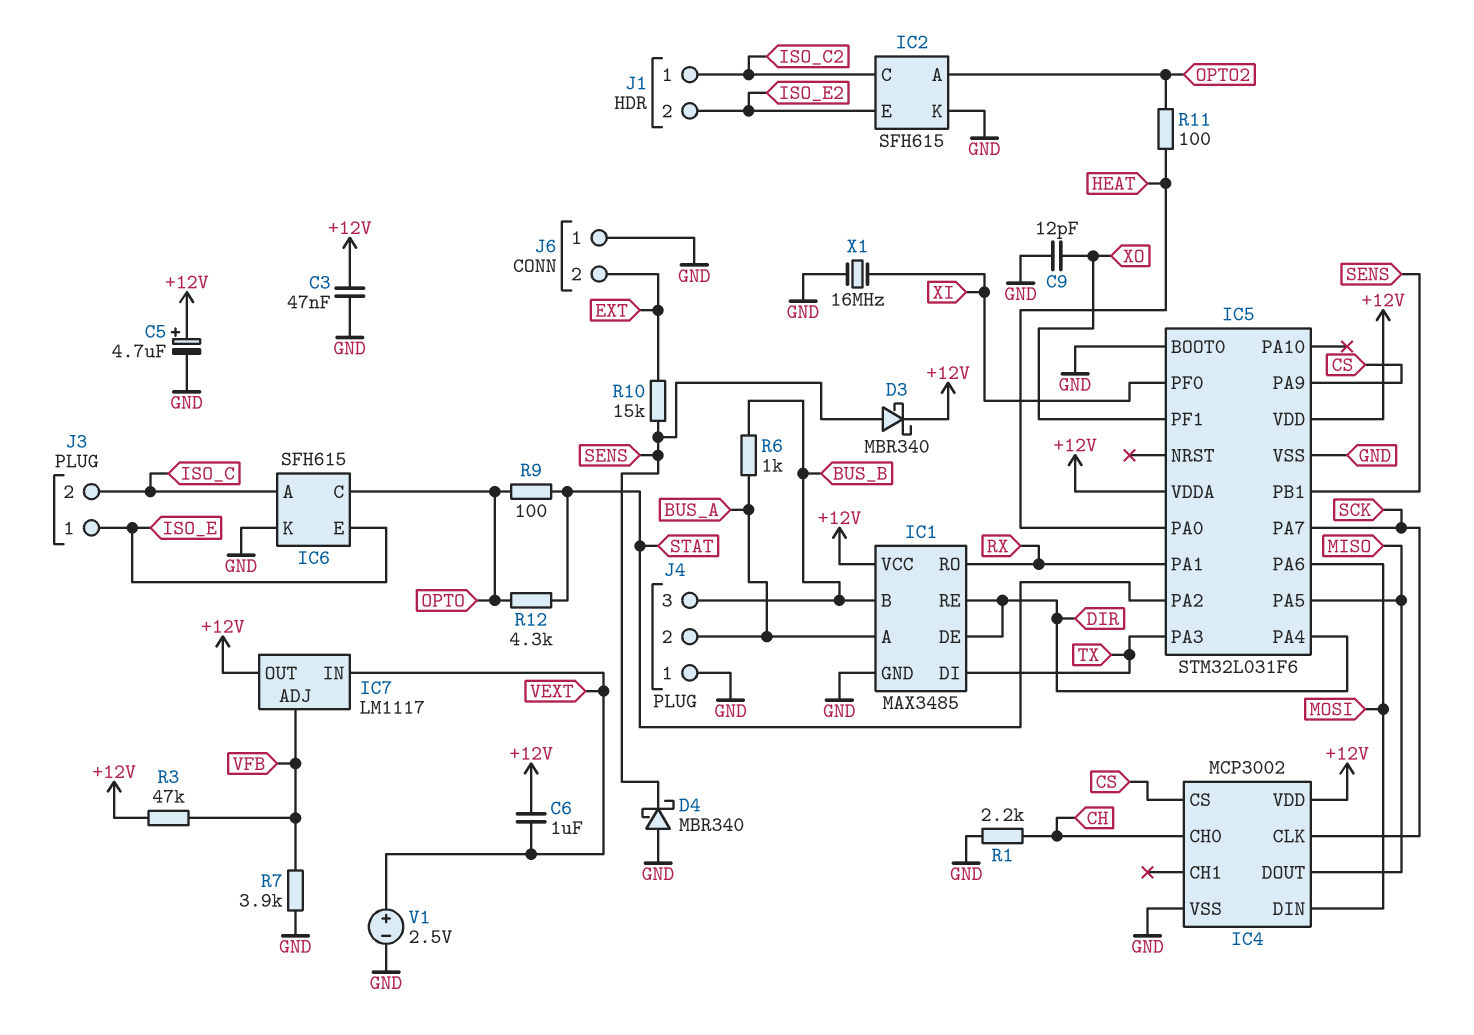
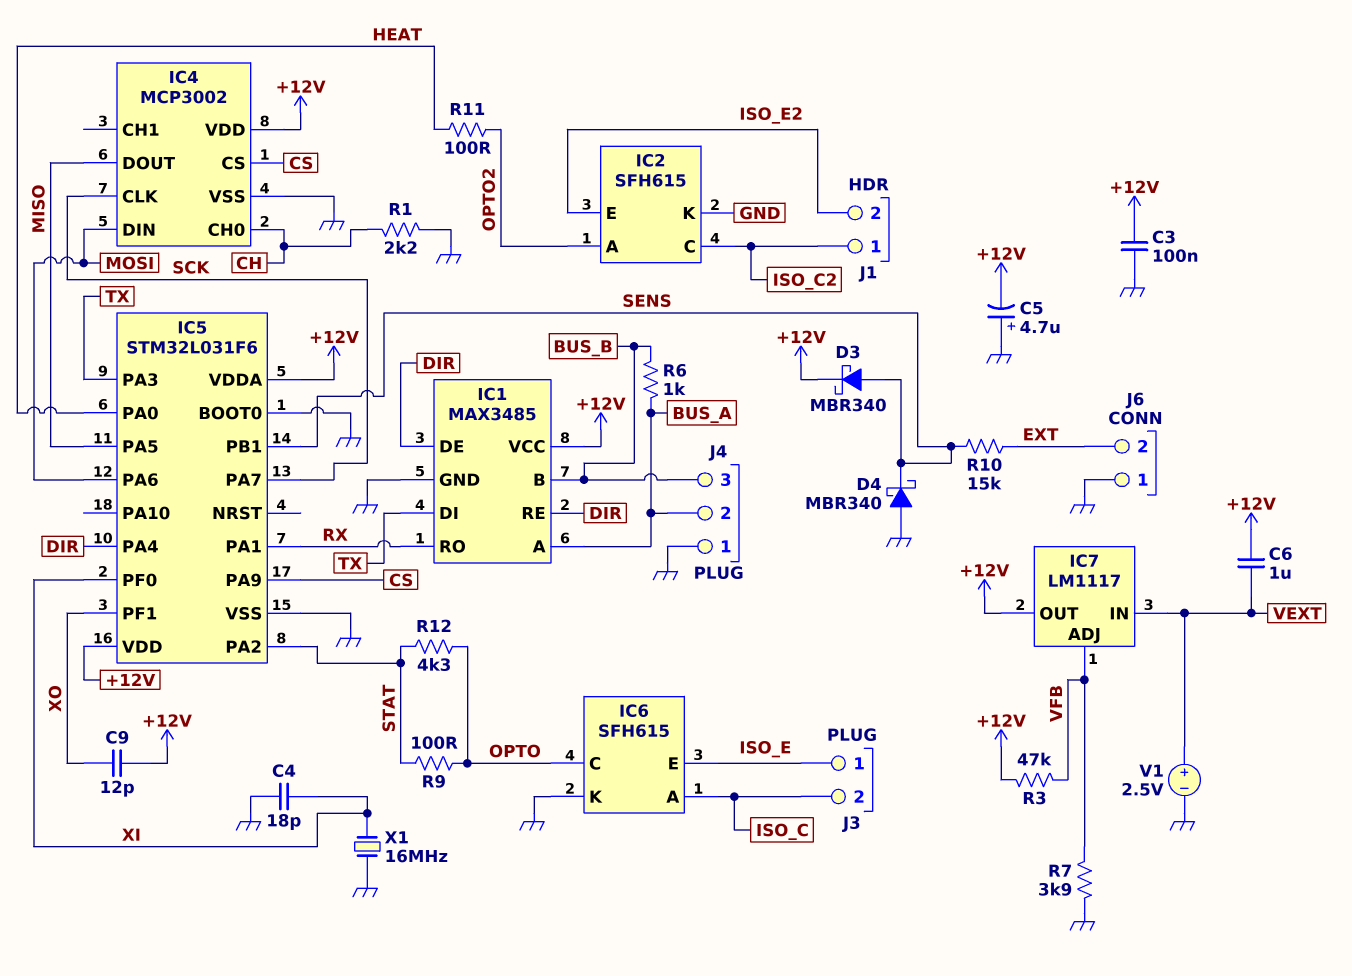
C3: 47nF (+12V, GND) -> 100nF (+12V, GND)
C4: none -> 18pF (GND, XI)
C5: 4.7uF (plus +12V, minus GND) -> 4.7uF (plus GND, minus +12V)
C9: 12pF (GND, XO) -> 12pF (+12V, XO)

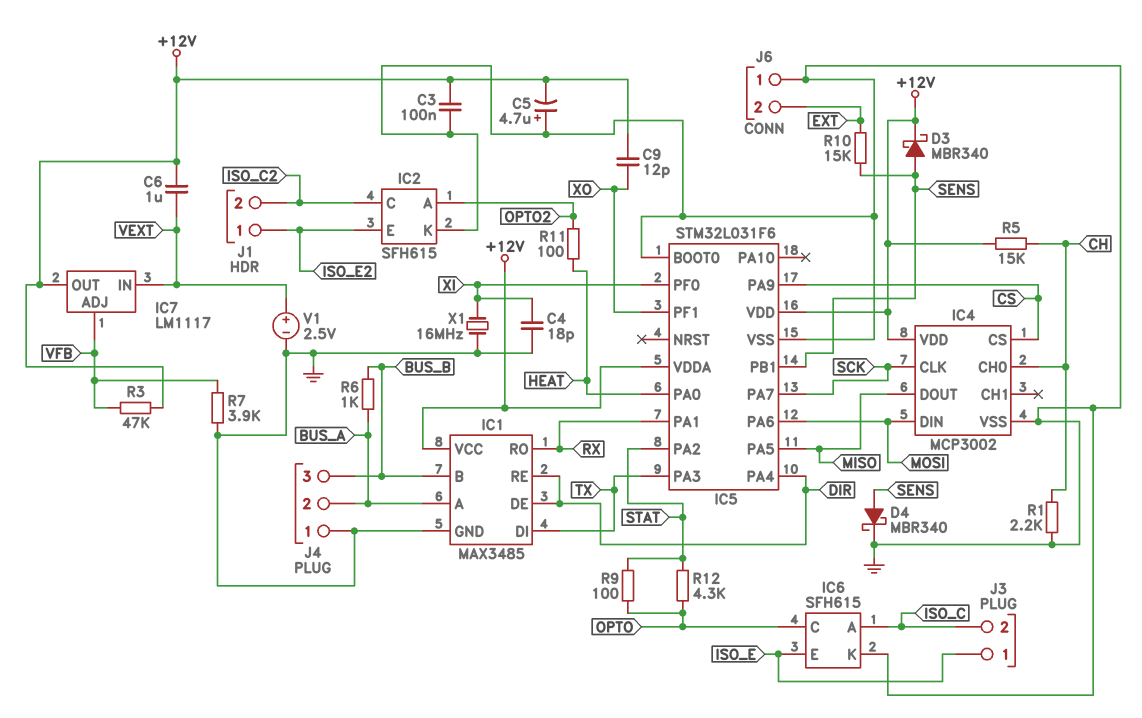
D4: schottky MBR340 (A GND, K SENS) -> schottky MBR340 (A SENS, K GND)
J1 pin 1: ISO_C2 -> ISO_E2
J1 pin 2: ISO_E2 -> ISO_C2
R5: none -> 15k (+12V, CH)

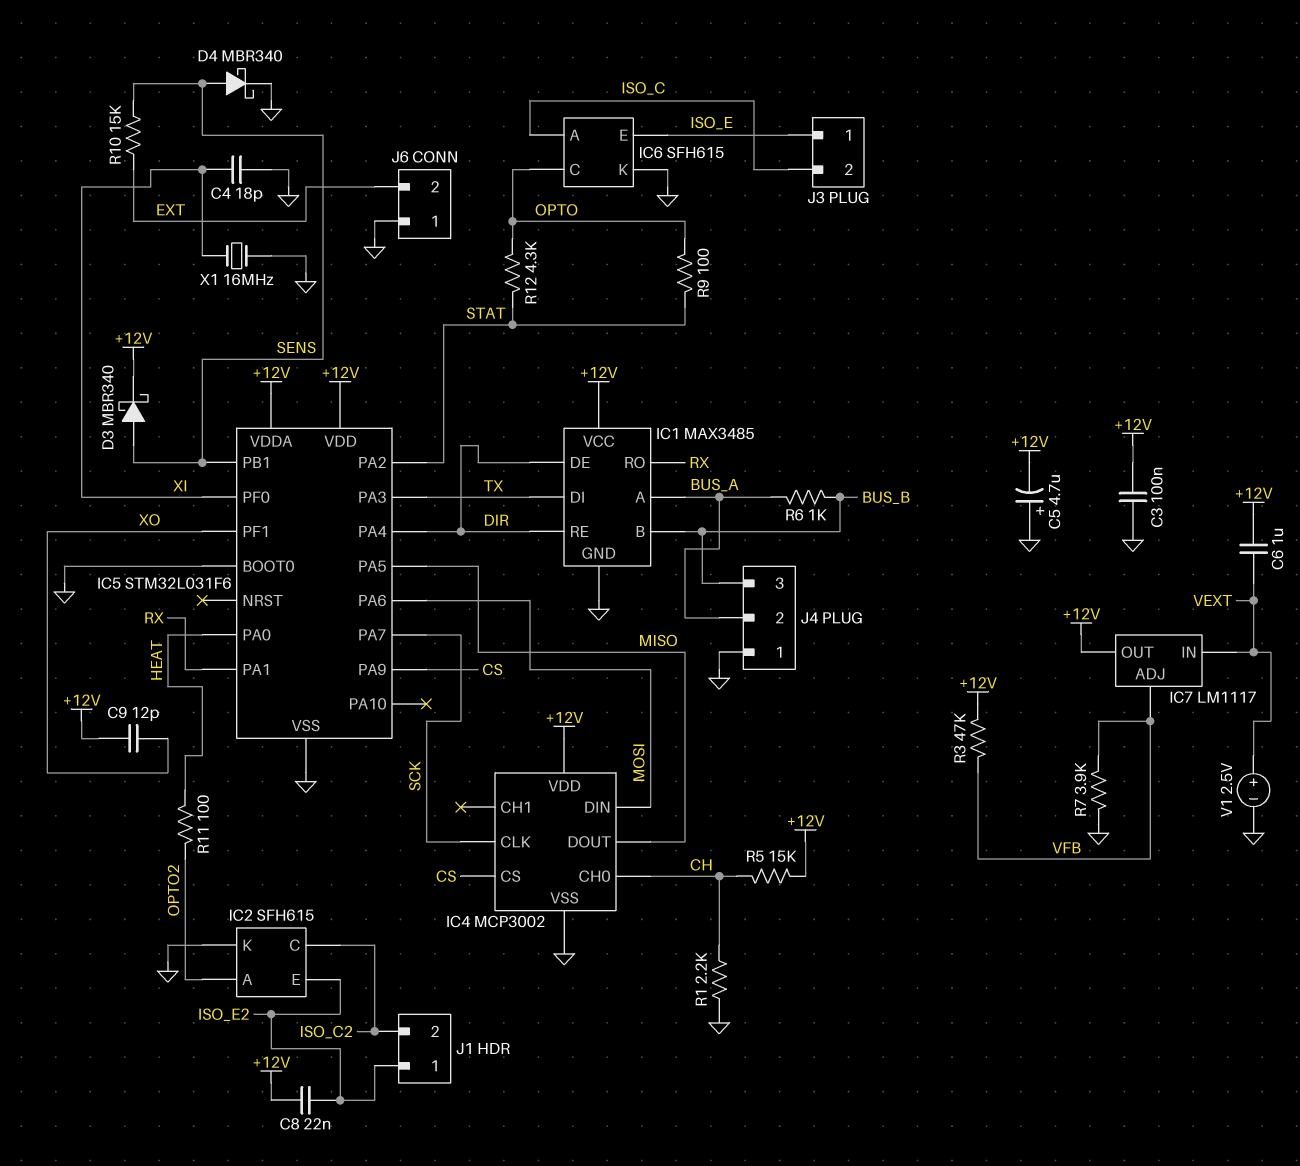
C8: none -> 22nF (+12V, ISO_E2)

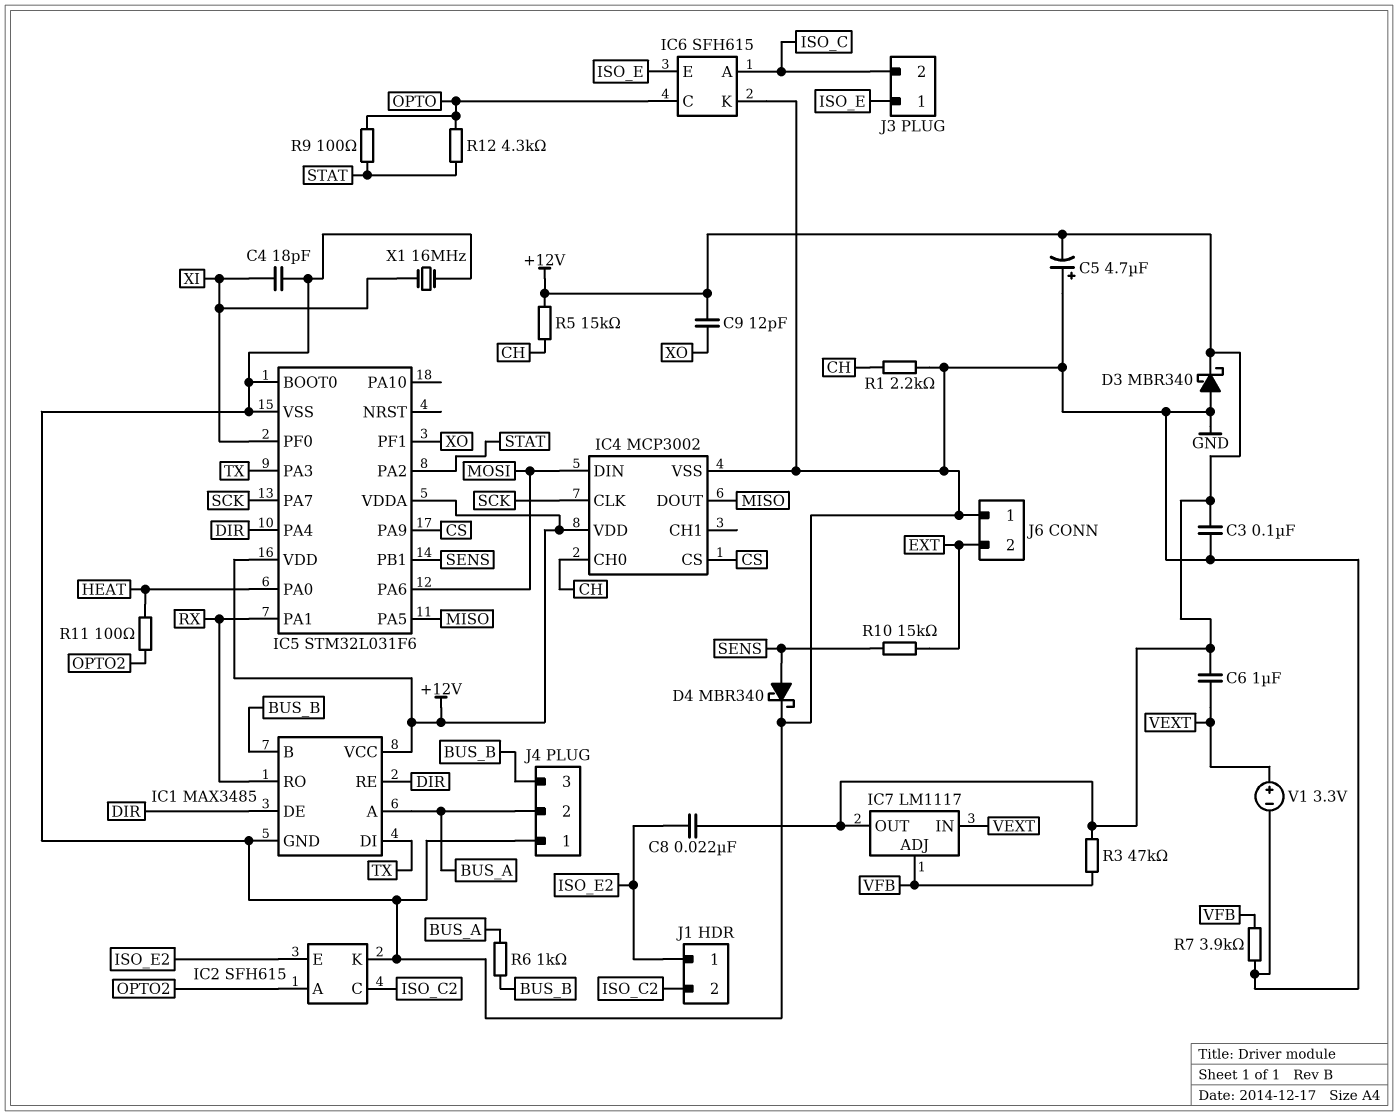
D3: schottky MBR340 (A SENS, K +12V) -> schottky MBR340 (A GND, K +12V)
V1: 2.5V (plus VEXT, minus GND) -> 3.3V (plus VEXT, minus GND)

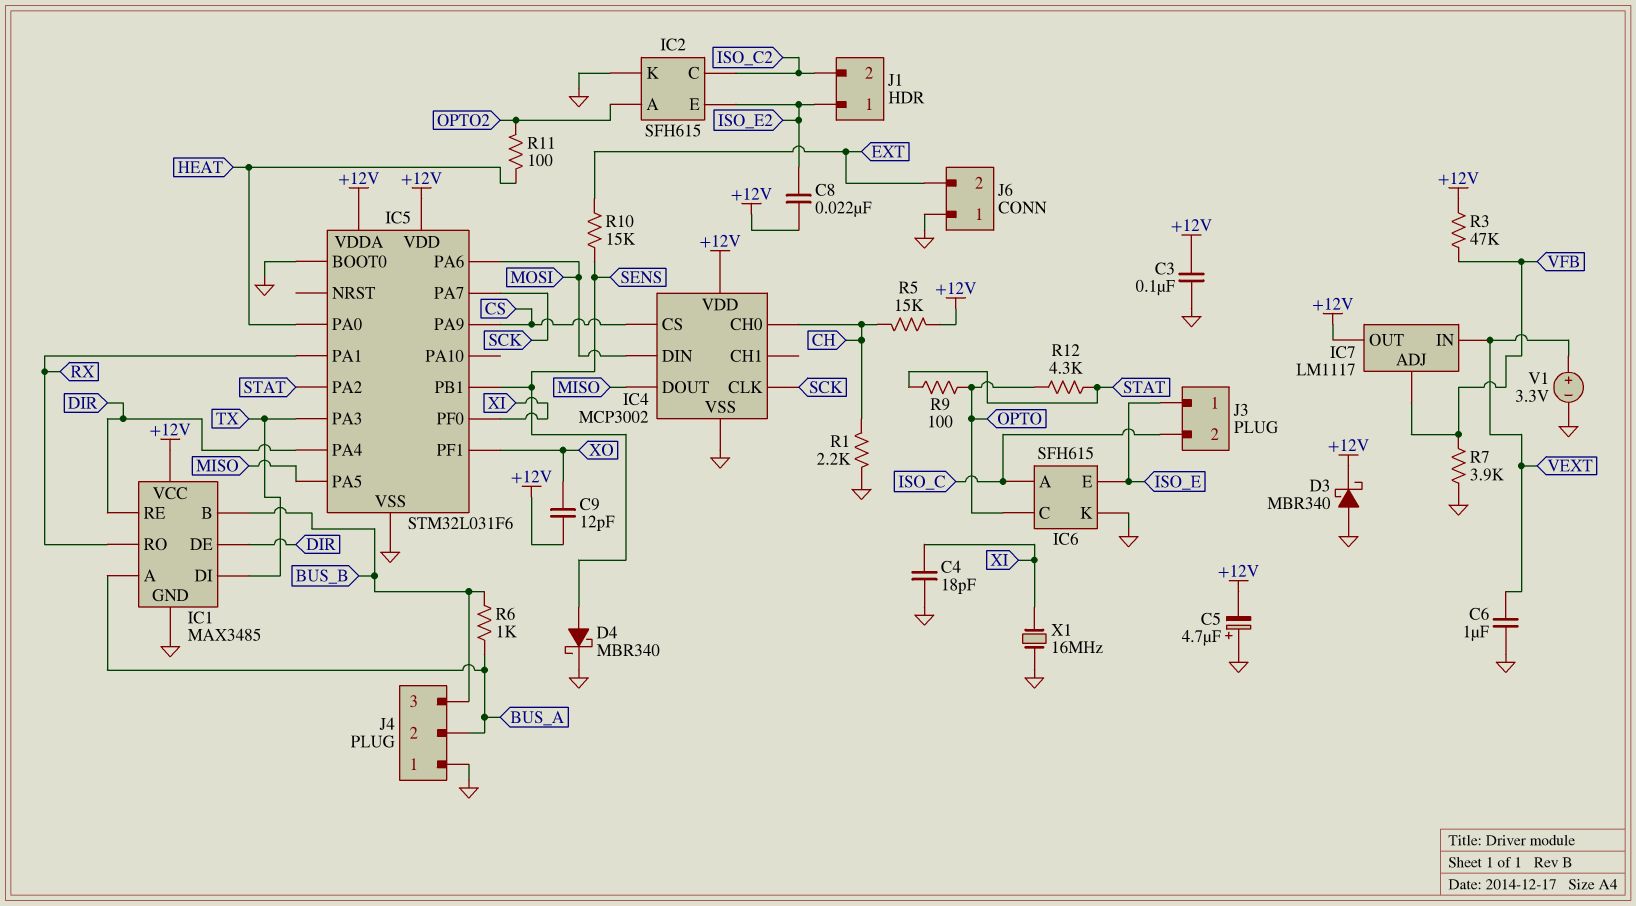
C6: 1uF (+12V, VEXT) -> 1uF (GND, VEXT)

